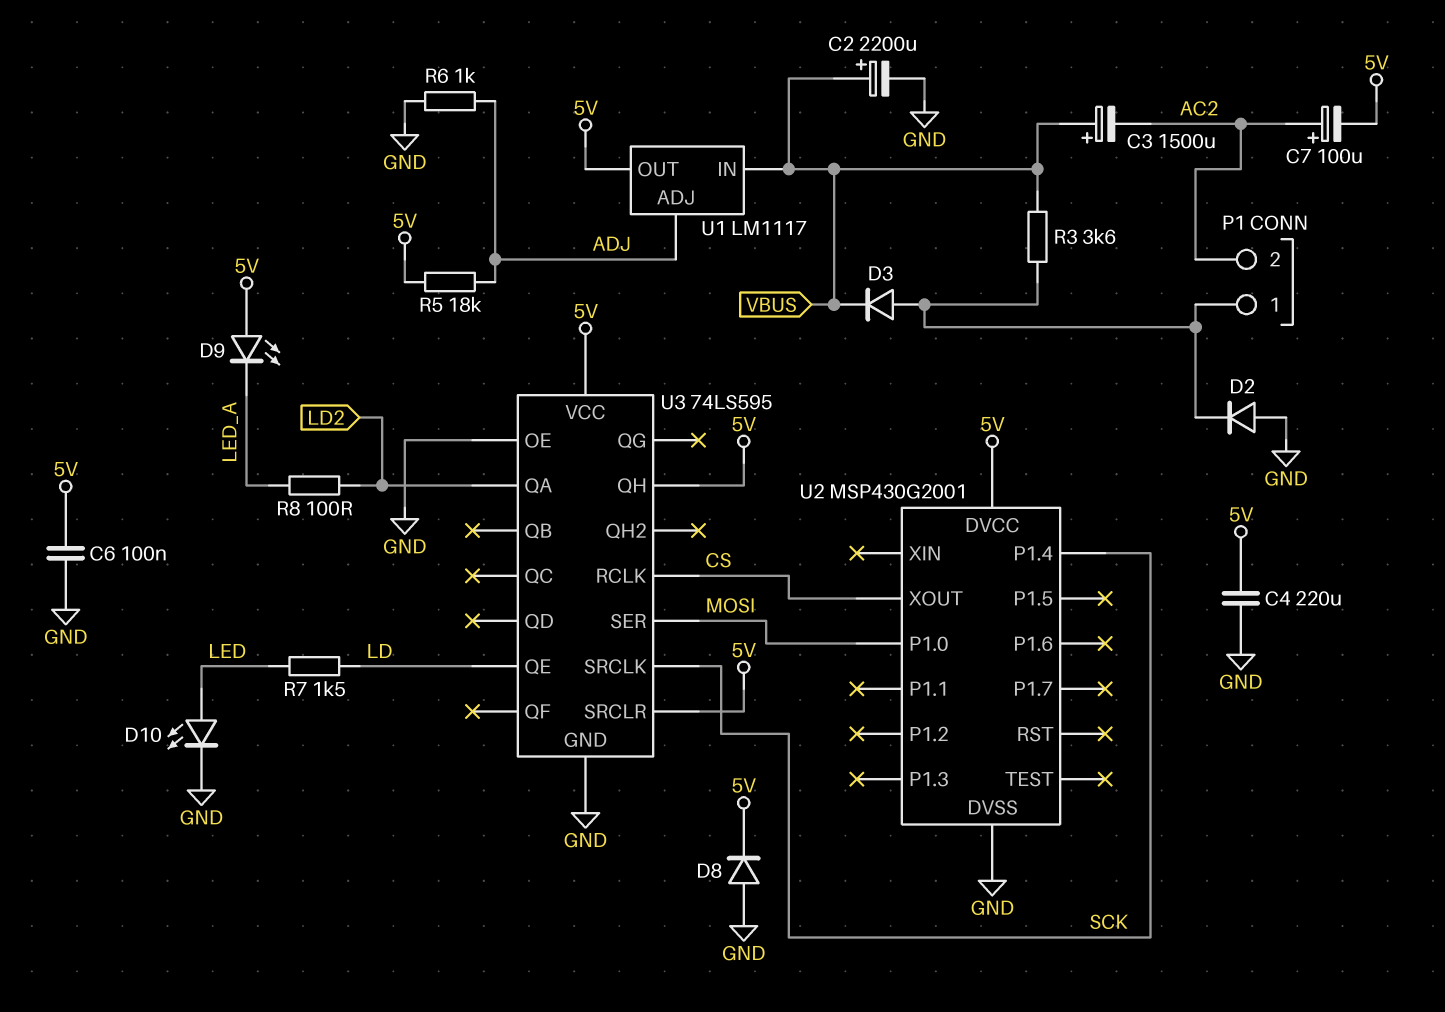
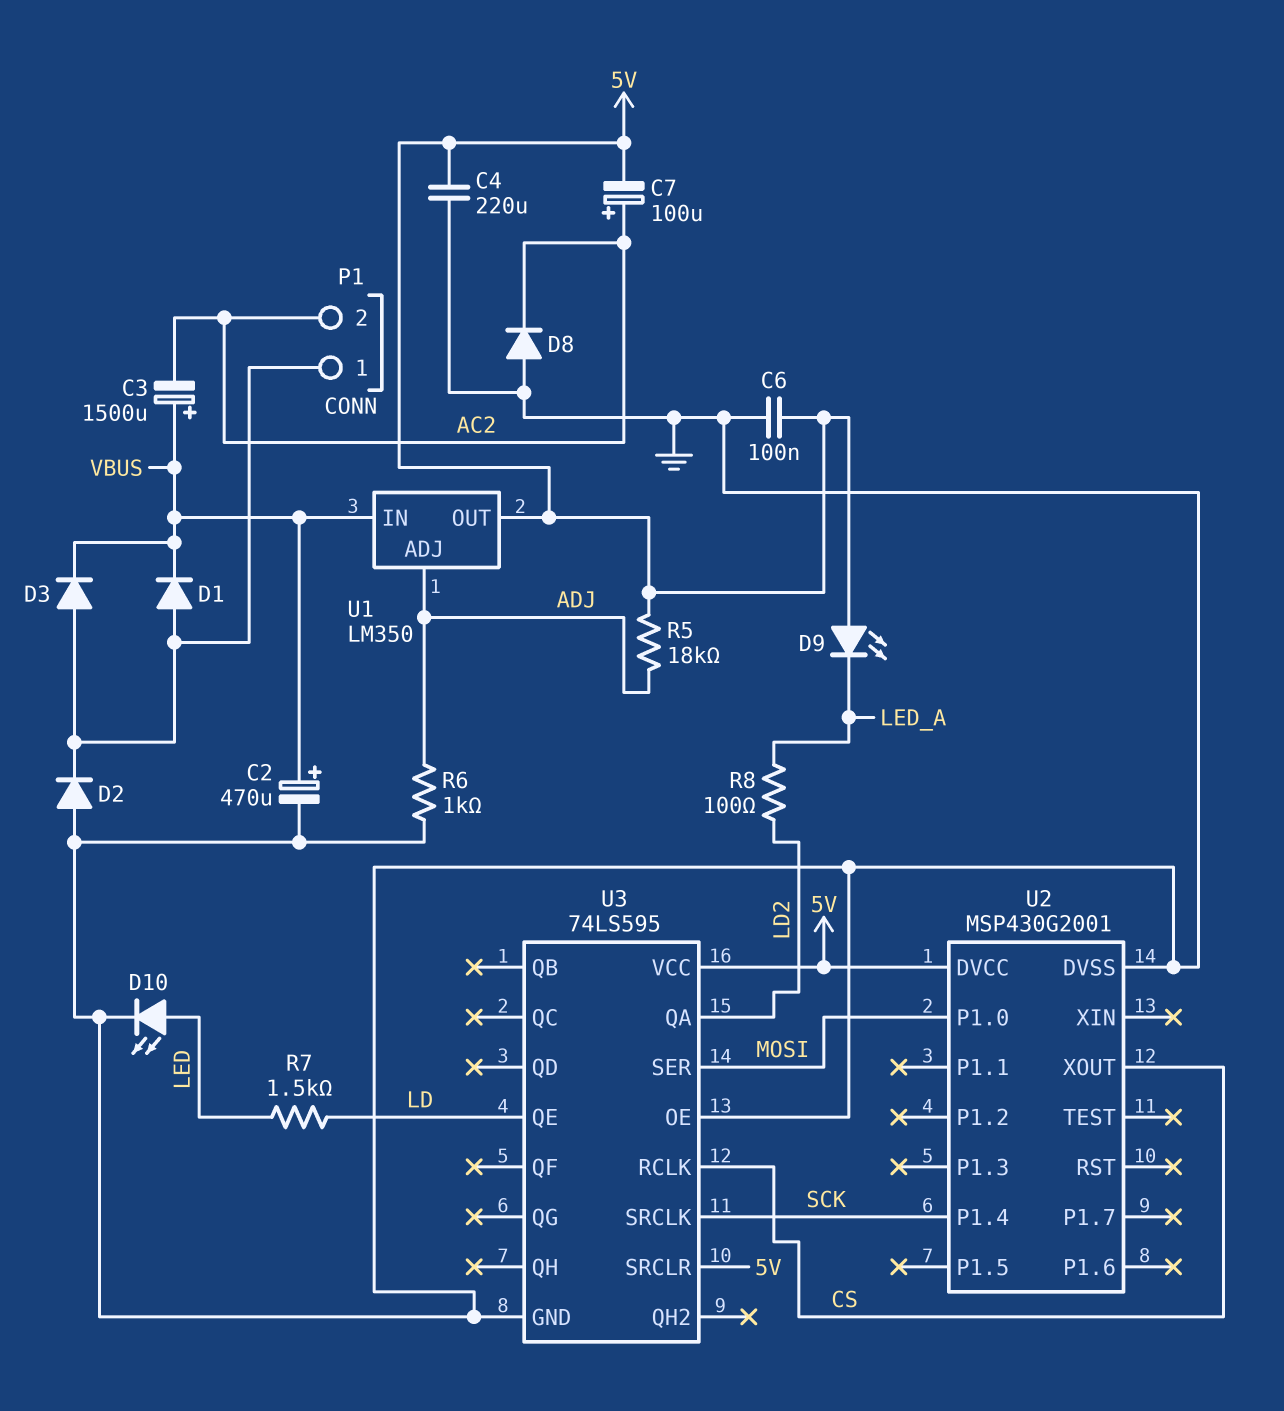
C2: 2200uF (plus VBUS, minus GND) -> 470uF (plus VBUS, minus GND)
D1: none -> diode (A P1/1, K VBUS)
D8: diode (A GND, K 5V) -> diode (A GND, K AC2)
R3: 3.6k (P1/1, VBUS) -> none
U1: LM1117 -> LM350
U3 pin QH: 5V -> none

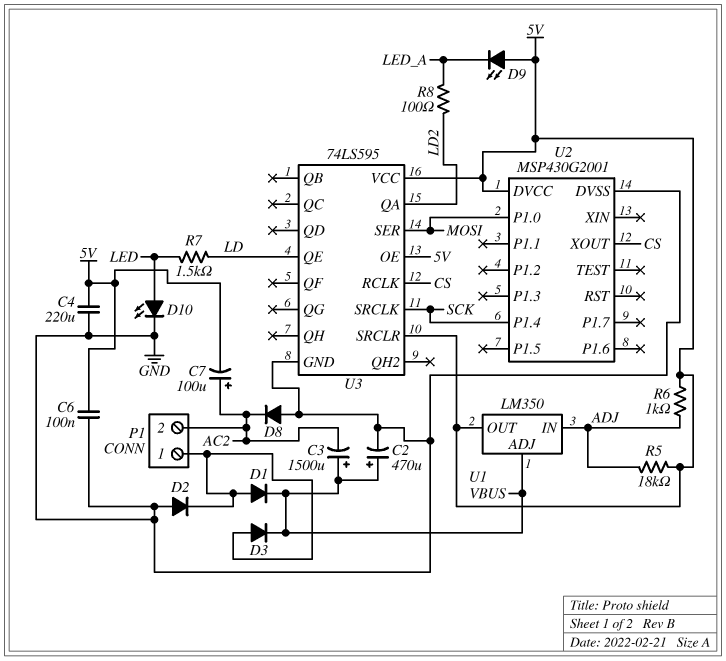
R6: 1k (ADJ, GND) -> 1k (5V, ADJ)
U1 pin ADJ: ADJ -> VBUS
U1 pin IN: VBUS -> ADJ
U3 pin OE: GND -> 5V

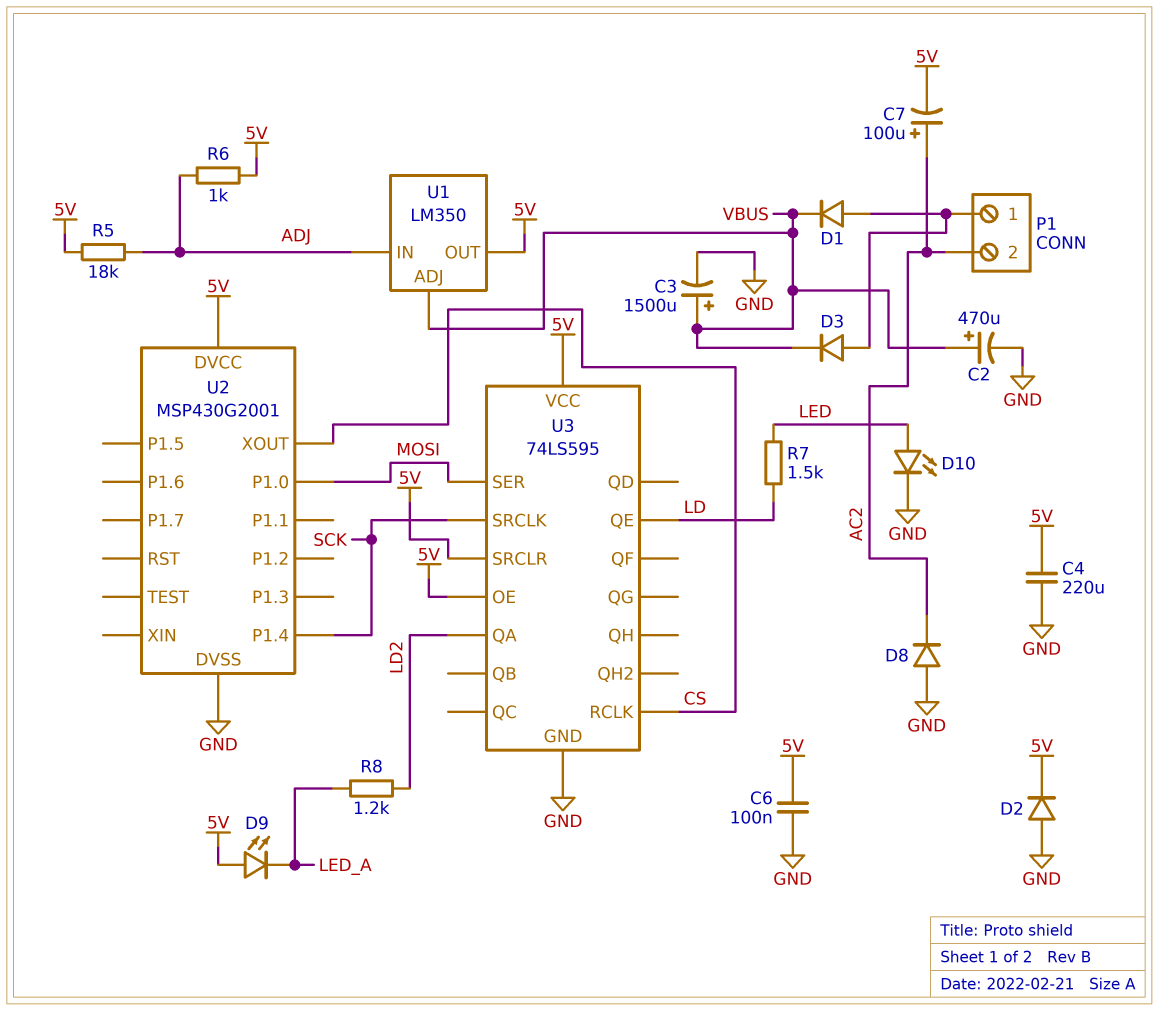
C3: 1500uF (plus VBUS, minus AC2) -> 1500uF (plus VBUS, minus GND)
D2: diode (A GND, K P1/1) -> diode (A GND, K 5V)
R8: 100 (LD2, LED_A) -> 1.2k (LD2, LED_A)

